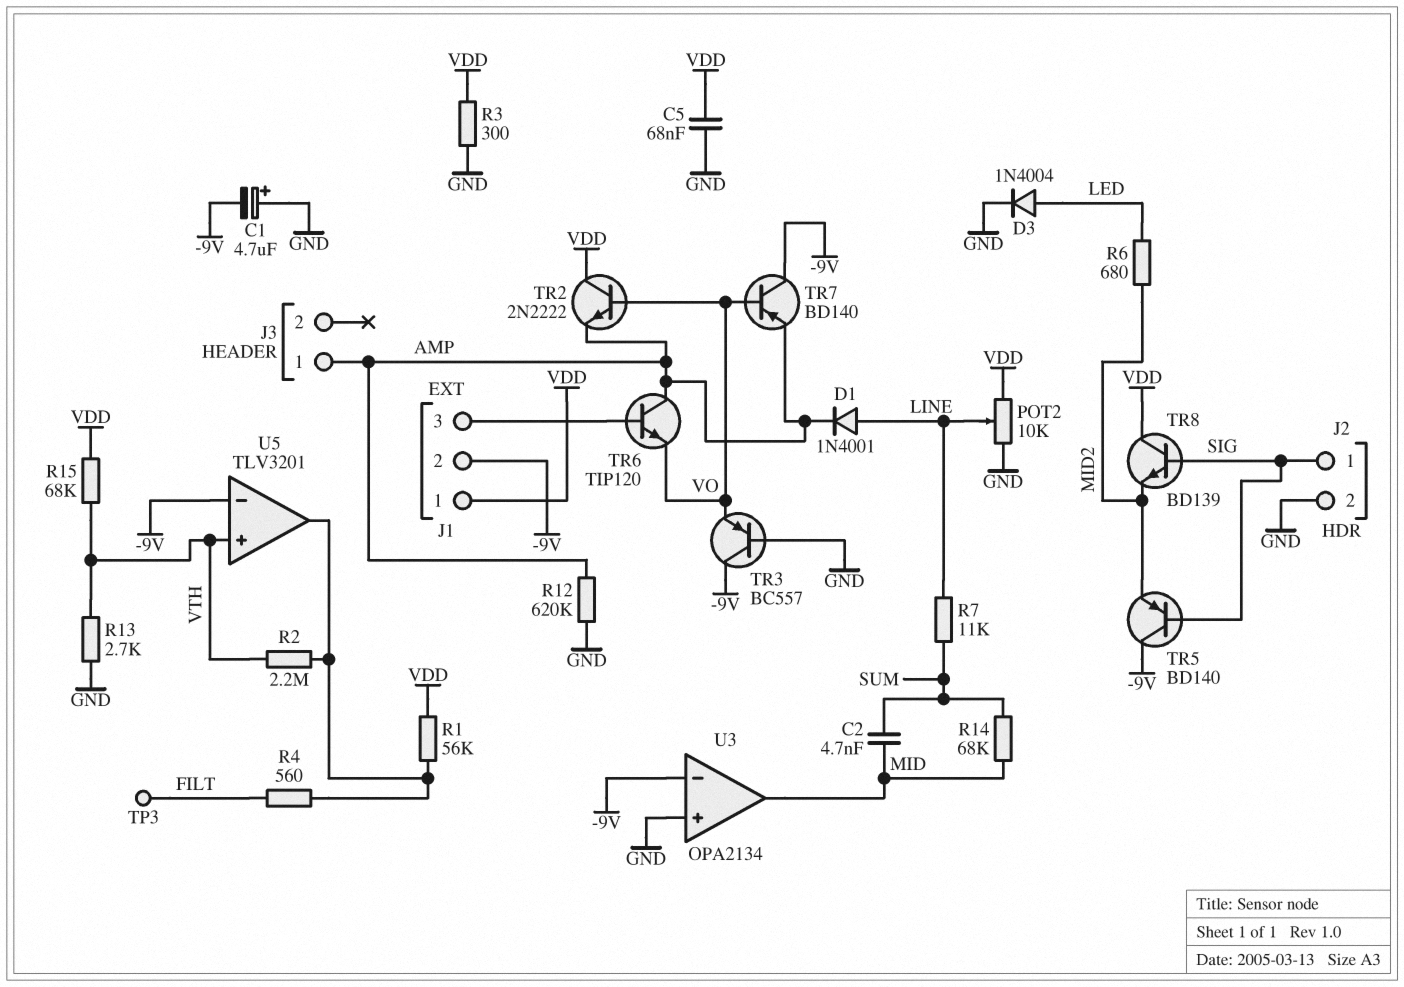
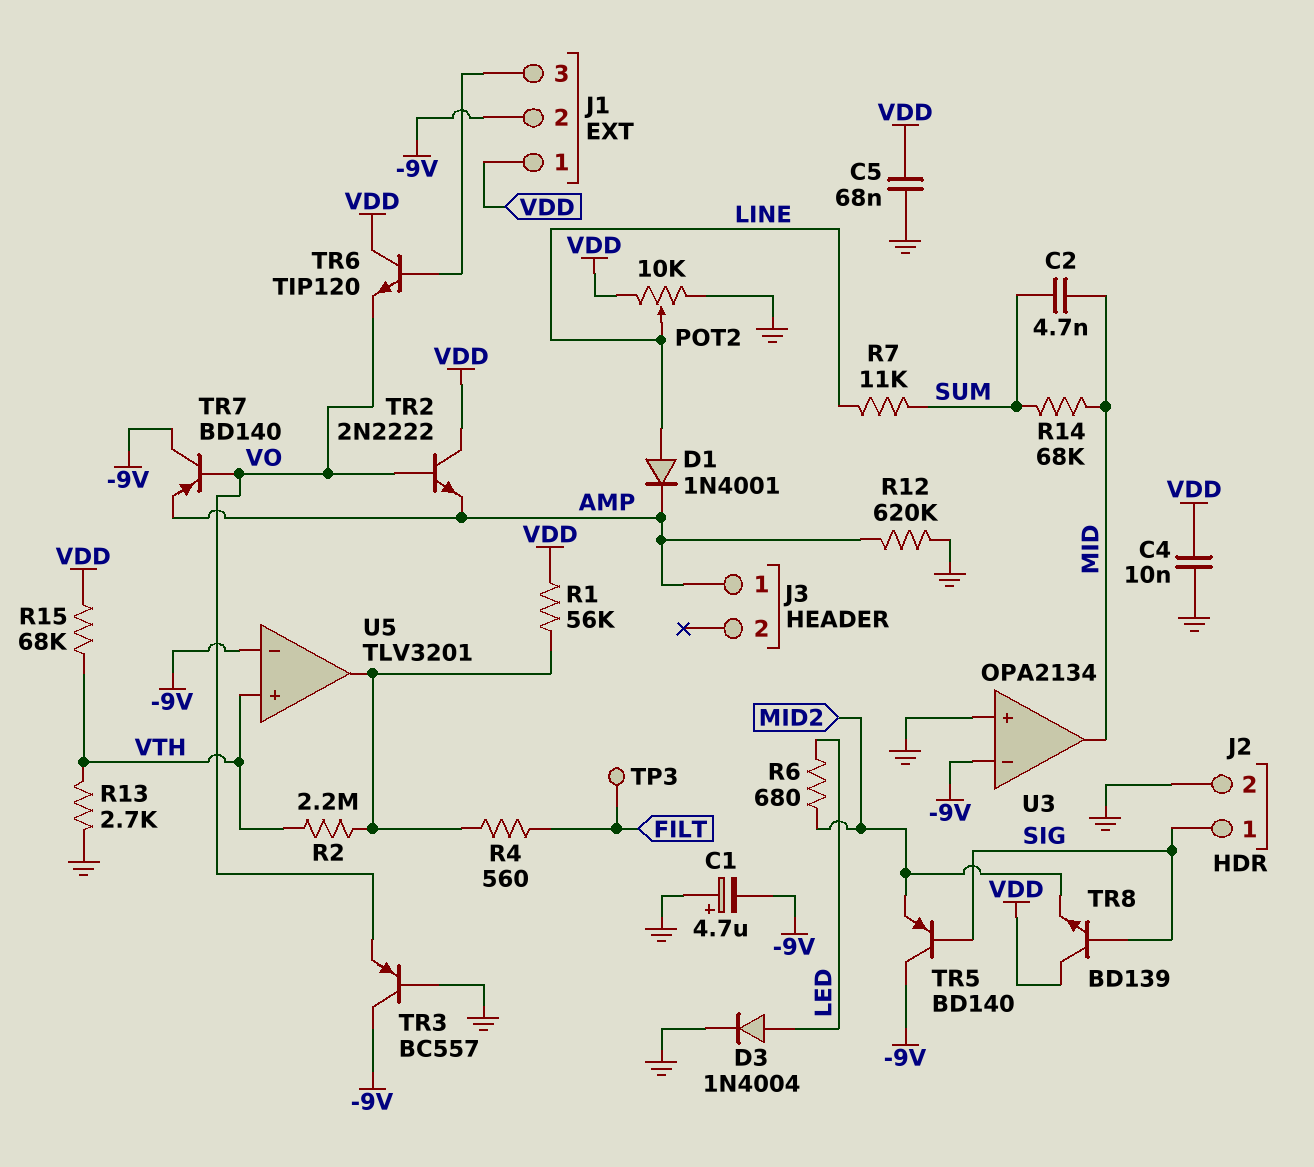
C4: none -> 10nF (GND, VDD)
R3: 300 (GND, VDD) -> none
TR6: NPN TIP120 (B J1/3, C AMP, E VO) -> NPN TIP120 (B J1/3, C VDD, E VO)

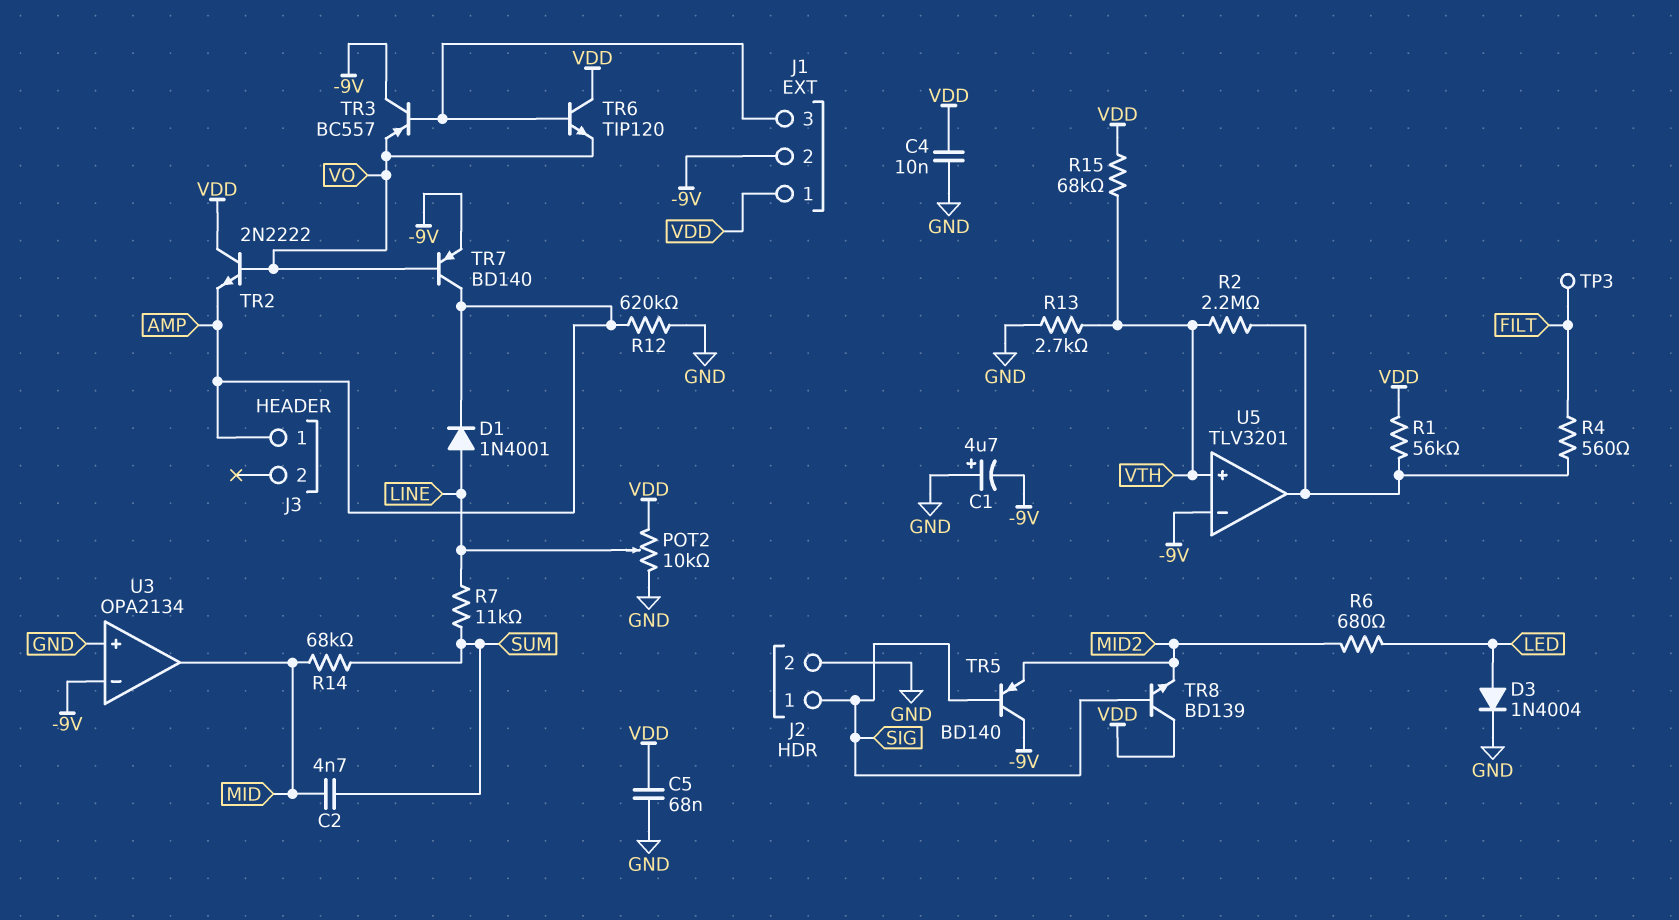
TR3: PNP BC557 (B GND, C -9V, E VO) -> PNP BC557 (B J1/3, C -9V, E VO)
TR7: PNP BD140 (B VO, C -9V, E AMP) -> PNP BD140 (B VO, C AMP, E -9V)

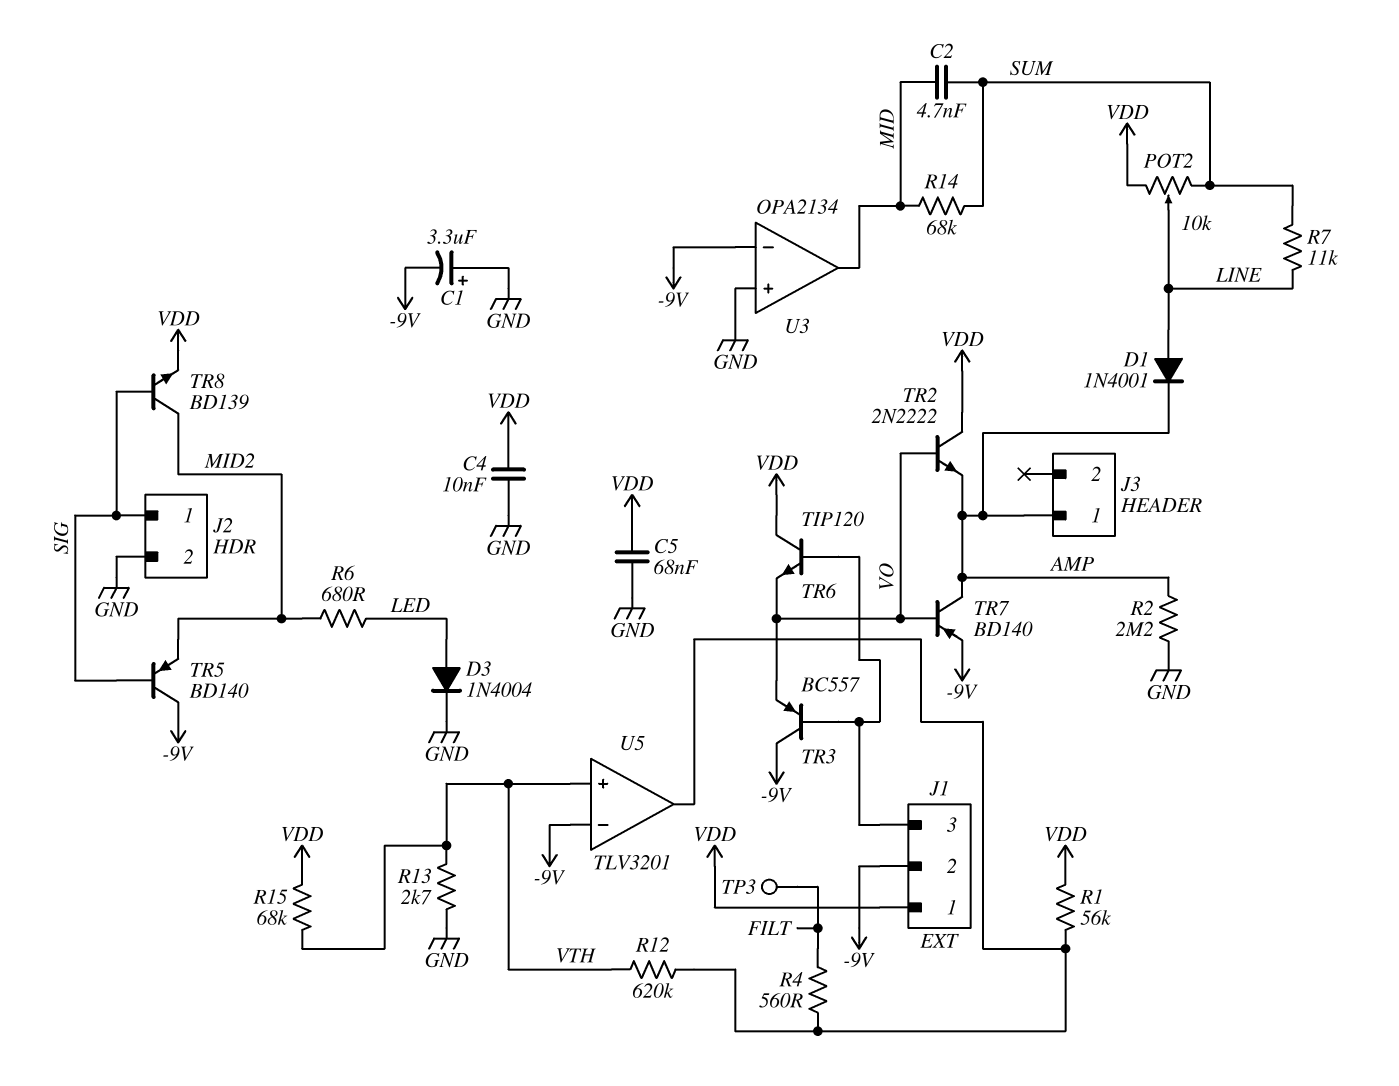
C1: 4.7uF (plus GND, minus -9V) -> 3.3uF (plus GND, minus -9V)
POT2: 10k (GND, VDD, wiper LINE) -> 10k (SUM, VDD, wiper LINE)
R2: 2.2M (U5/out, VTH) -> 2.2M (AMP, GND)
R12: 620k (AMP, GND) -> 620k (U5/out, VTH)
TR8: NPN BD139 (B SIG, C VDD, E MID2) -> NPN BD139 (B SIG, C MID2, E VDD)

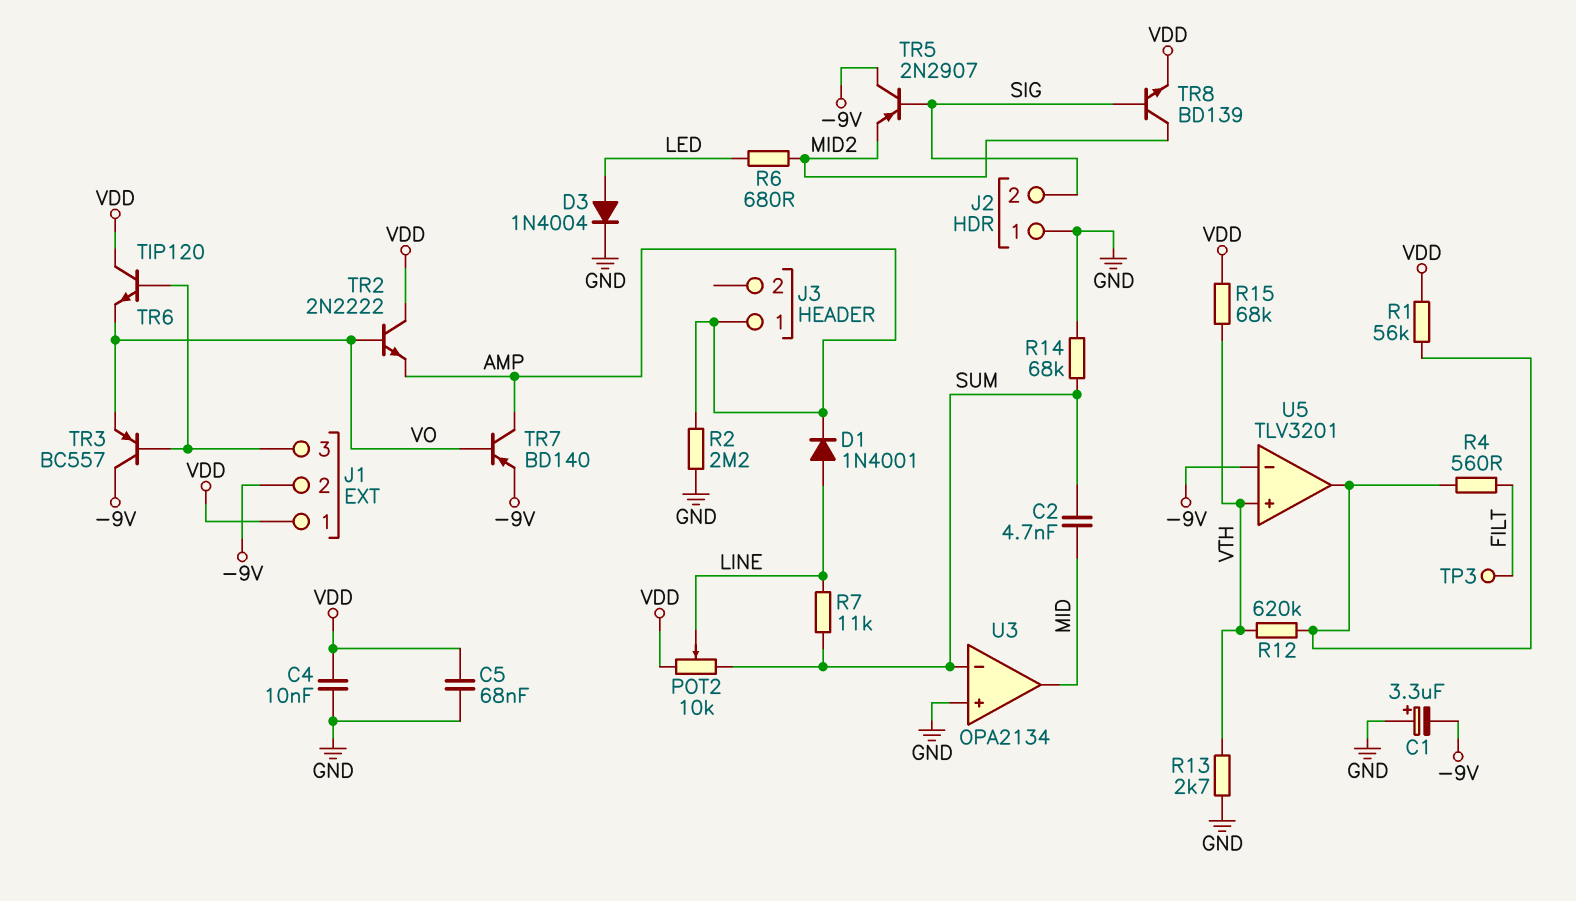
J2 pin 1: SIG -> GND
J2 pin 2: GND -> SIG
R14: 68k (MID, SUM) -> 68k (GND, SUM)
TR5: PNP BD140 (B SIG, C -9V, E MID2) -> PNP 2N2907 (B SIG, C -9V, E MID2)
U3 pin in-: -9V -> SUM

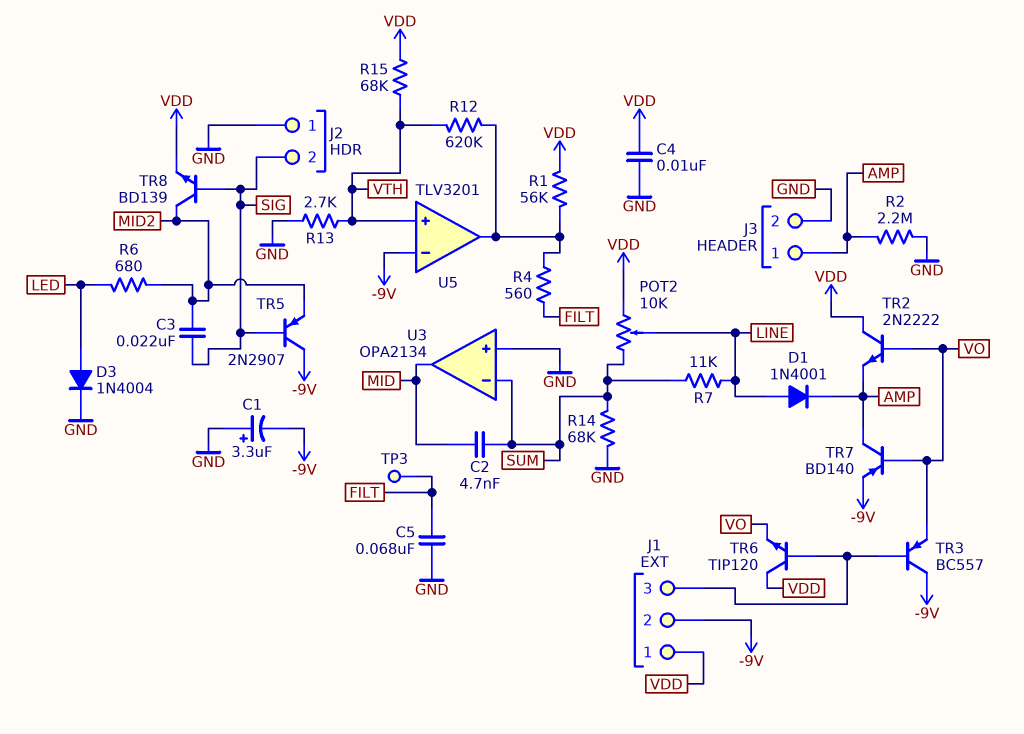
C3: none -> 22nF (MID2, SIG)
C5: 68nF (GND, VDD) -> 68nF (FILT, GND)
J3 pin 2: none -> GND

